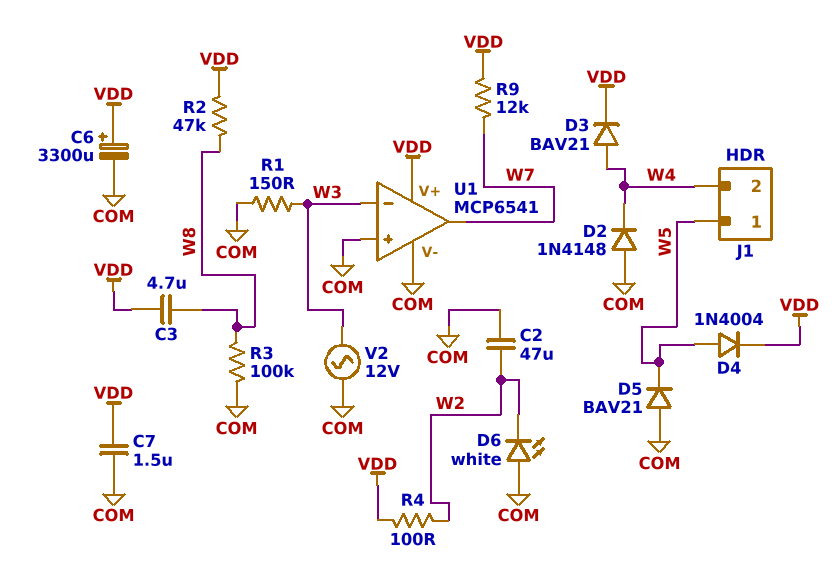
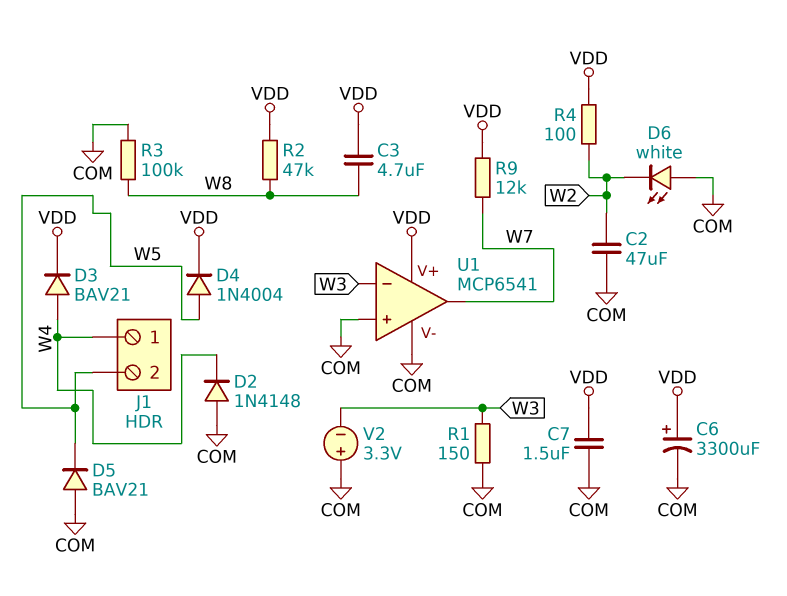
J1 pin 1: W5 -> W4
J1 pin 2: W4 -> W5
V2: AC 12V (COM, W3) -> 3.3V (plus COM, minus W3)

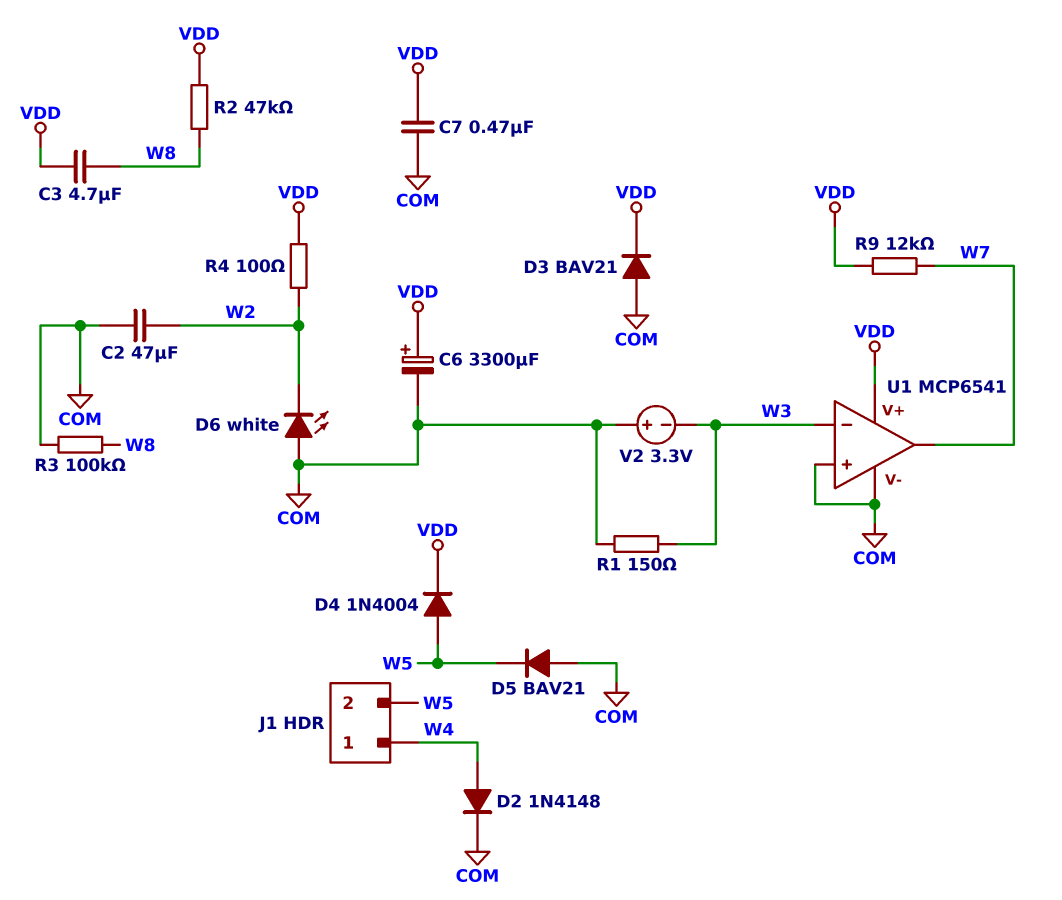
C7: 1.5uF (COM, VDD) -> 470nF (COM, VDD)
D2: diode 1N4148 (A COM, K W4) -> diode 1N4148 (A W4, K COM)
D3: diode BAV21 (A W4, K VDD) -> diode BAV21 (A COM, K VDD)

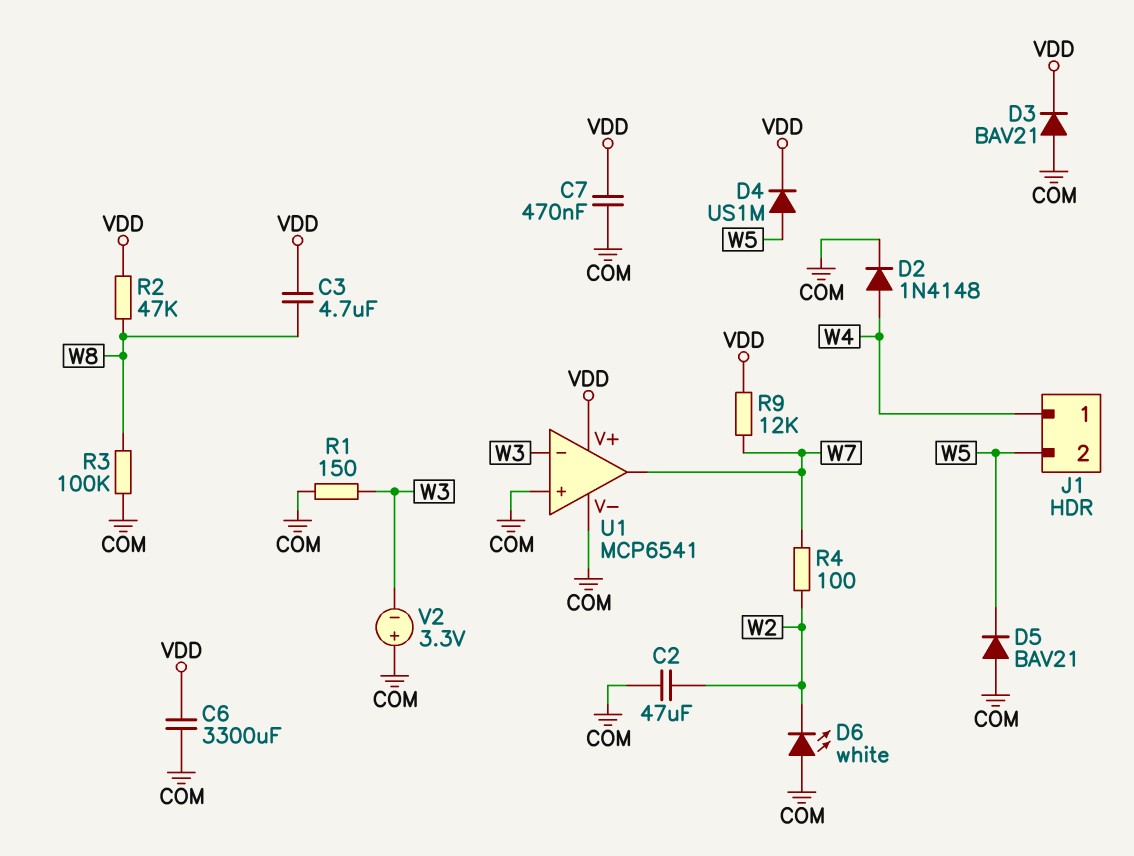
C6: 3300uF (plus VDD, minus COM) -> 3300uF (COM, VDD)
D4: diode 1N4004 (A W5, K VDD) -> diode US1M (A W5, K VDD)
R4: 100 (VDD, W2) -> 100 (W2, W7)

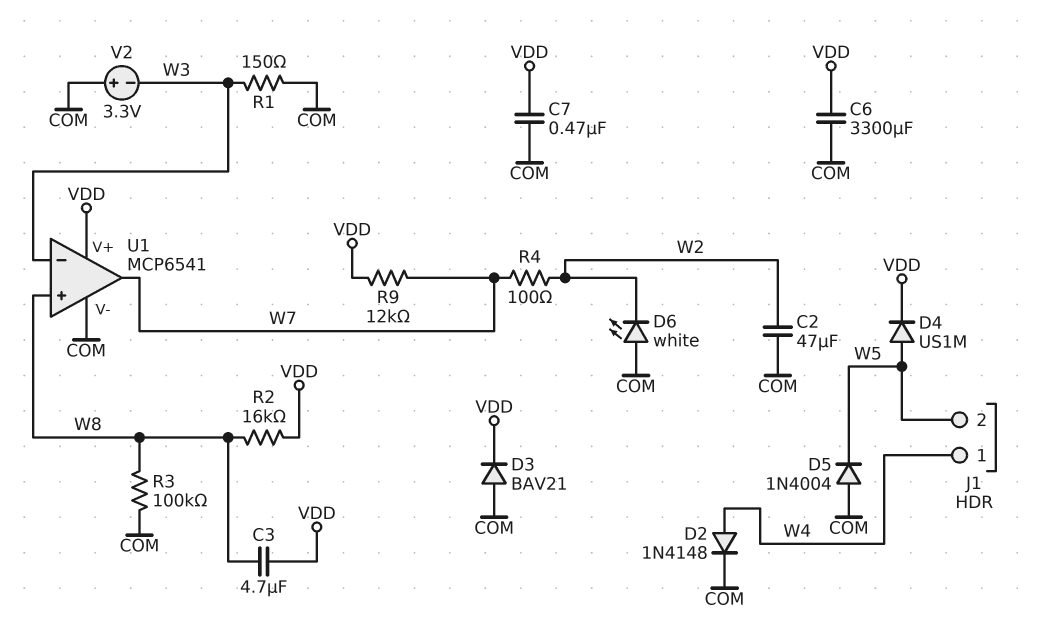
D5: diode BAV21 (A COM, K W5) -> diode 1N4004 (A COM, K W5)
R2: 47k (VDD, W8) -> 16k (VDD, W8)
U1 pin in+: COM -> W8

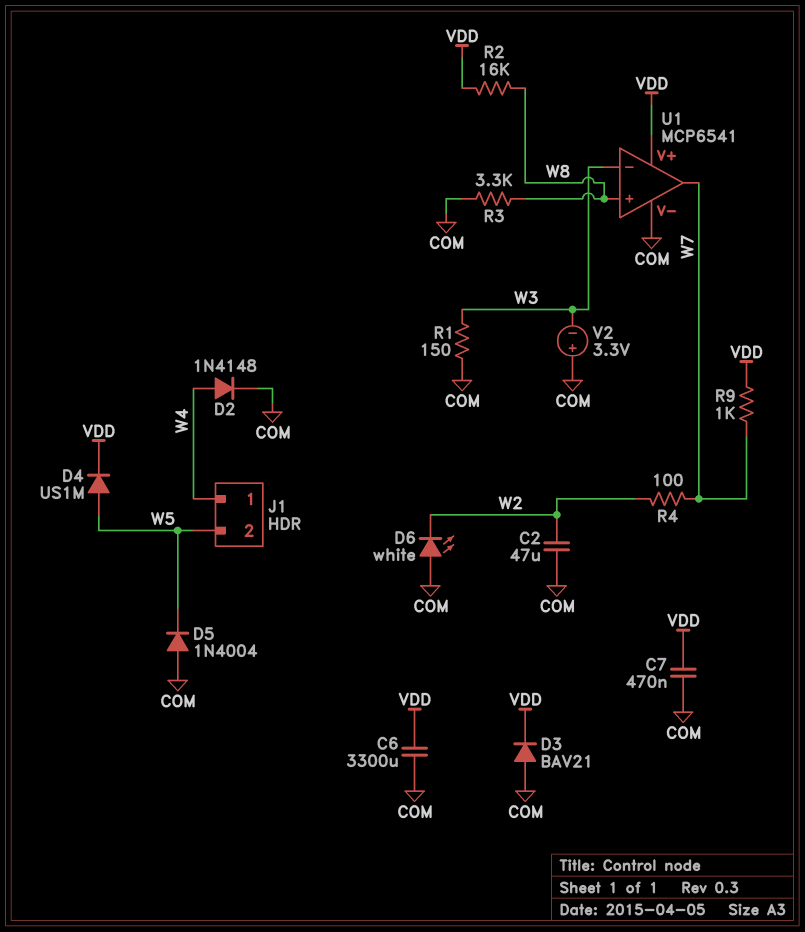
C3: 4.7uF (VDD, W8) -> none
R3: 100k (COM, W8) -> 3.3k (COM, W8)
R9: 12k (VDD, W7) -> 1k (VDD, W7)

